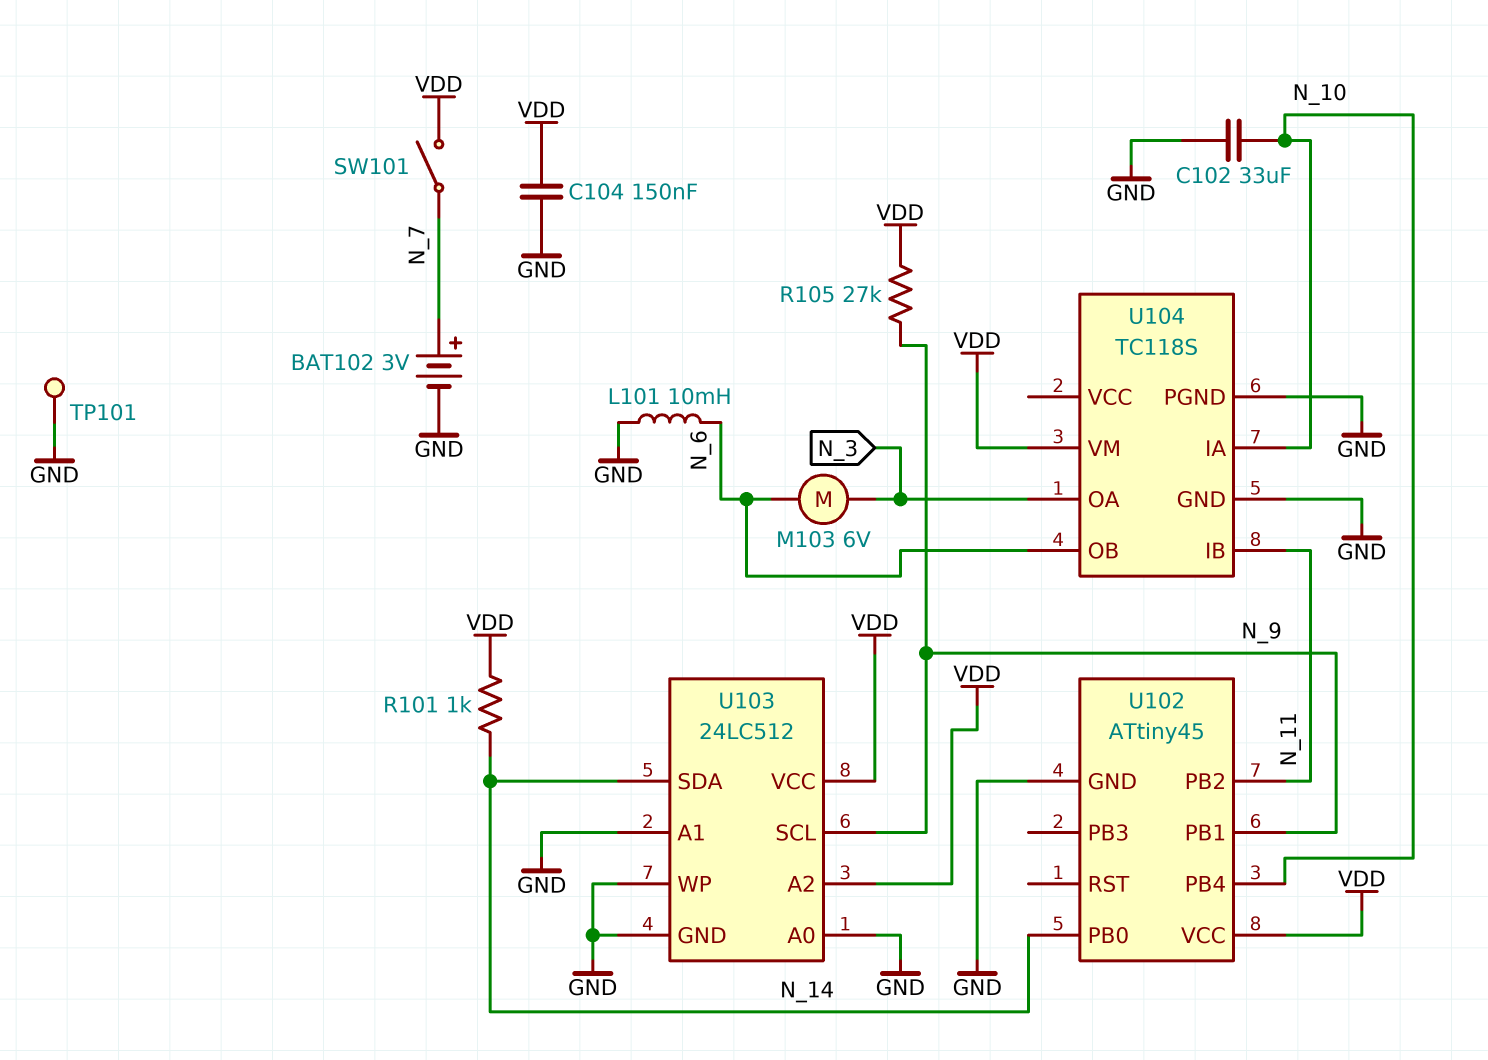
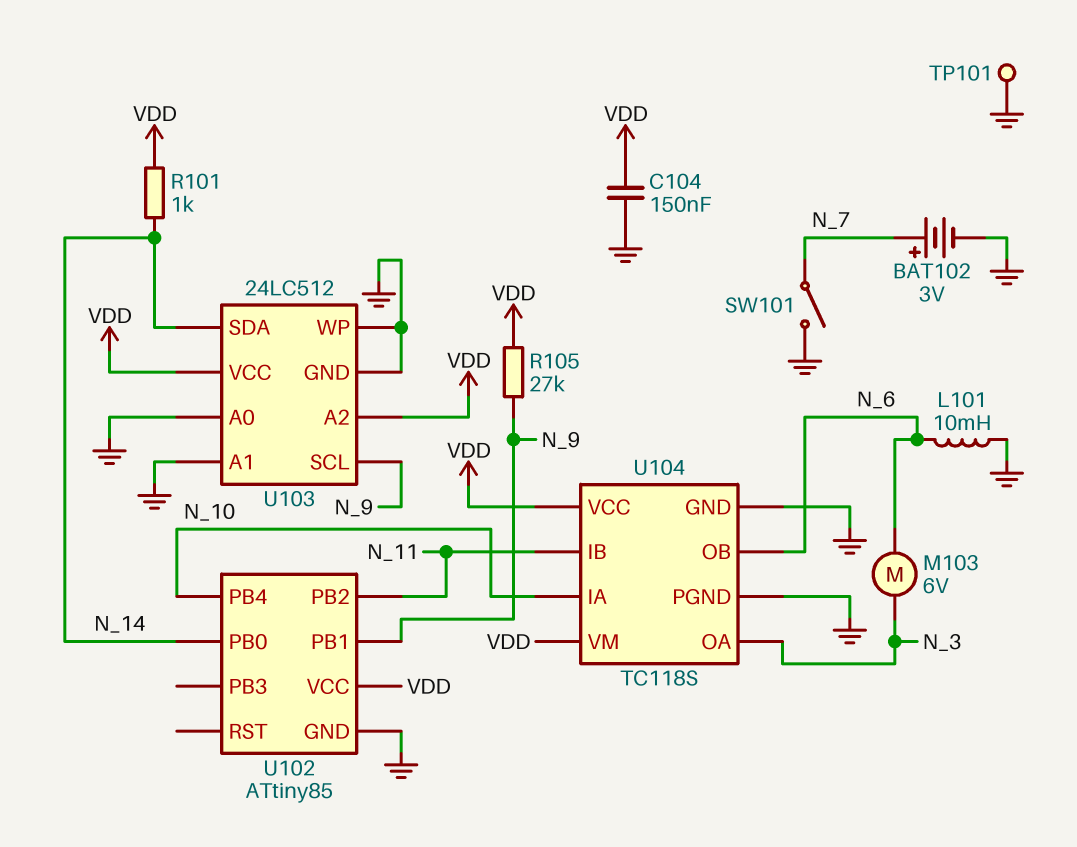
C102: 33uF (GND, N_10) -> none
SW101: switch (N_7, VDD) -> switch (GND, N_7)
U102: ATtiny45 -> ATtiny85
U104 pin VCC: none -> VDD

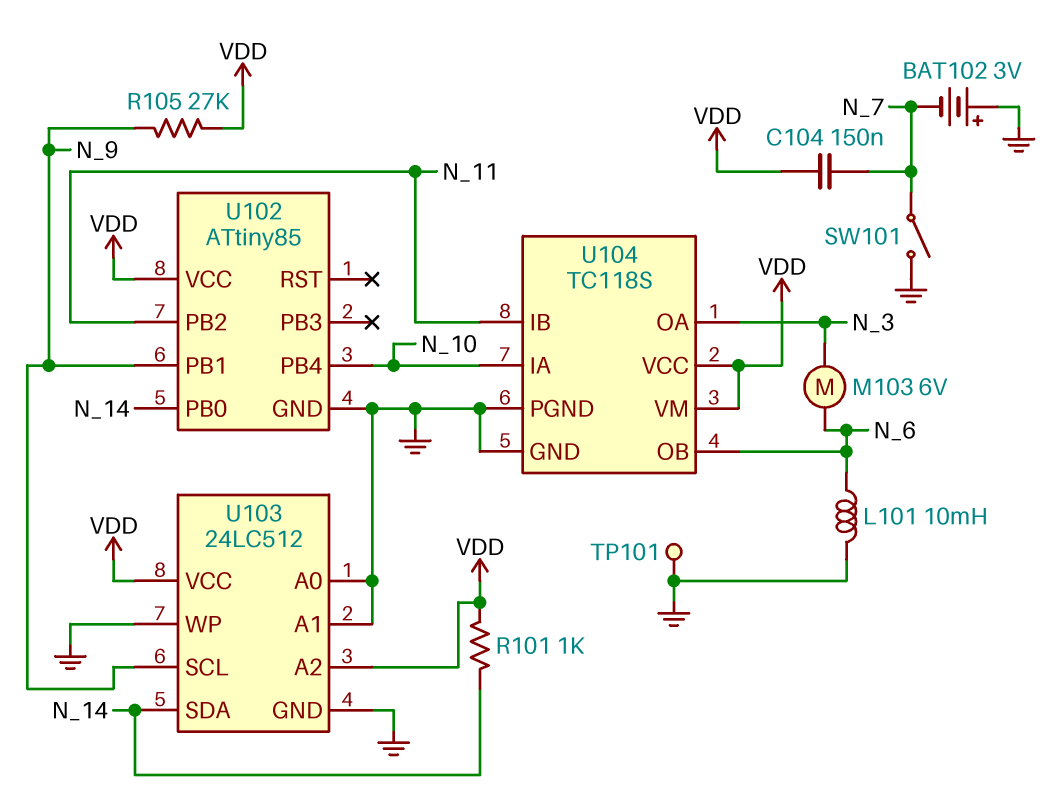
BAT102: 3V (plus N_7, minus GND) -> 3V (plus GND, minus N_7)
C104: 150nF (GND, VDD) -> 150nF (N_7, VDD)

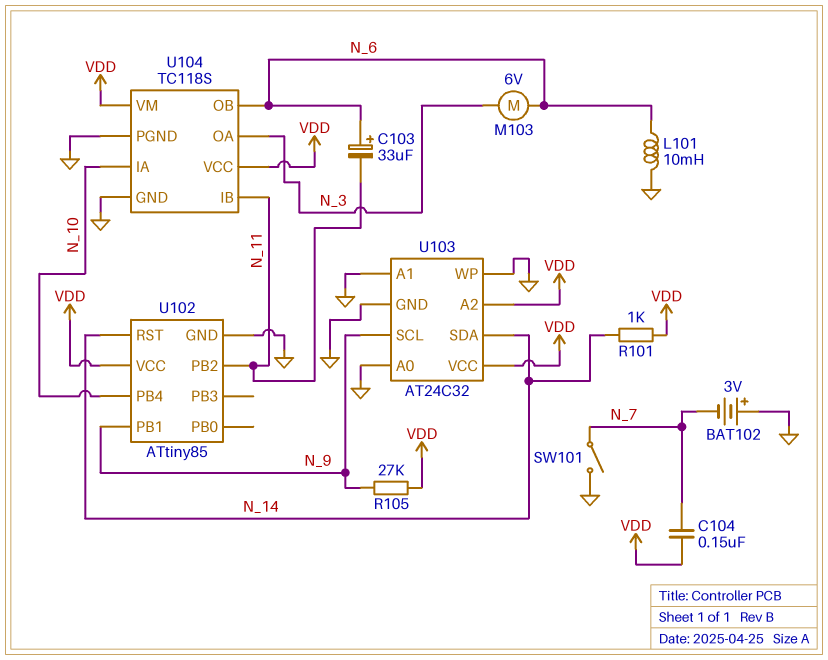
C103: none -> 33uF (plus N_6, minus N_11)
TP101: test point (GND) -> none
U102 pin PB0: N_14 -> none
U102 pin RST: none -> N_14
U103: 24LC512 -> AT24C32

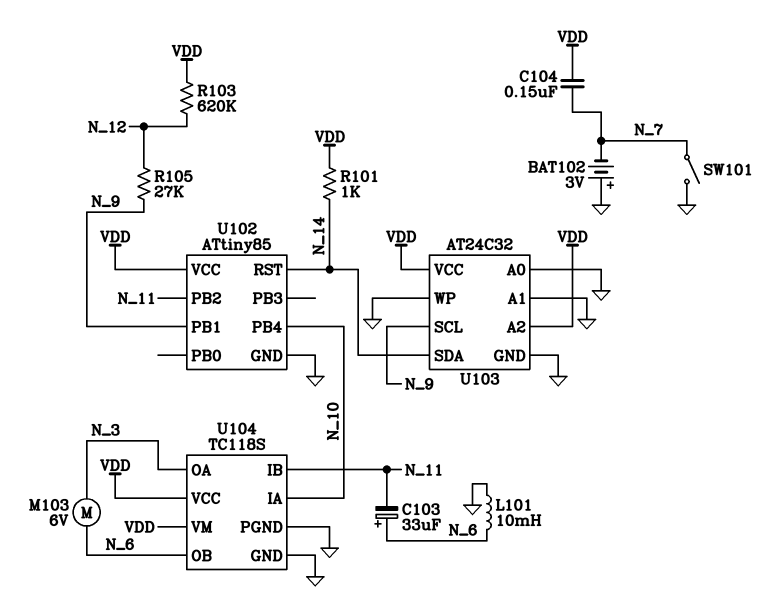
R103: none -> 620k (N_12, VDD)
R105: 27k (N_9, VDD) -> 27k (N_9, N_12)

